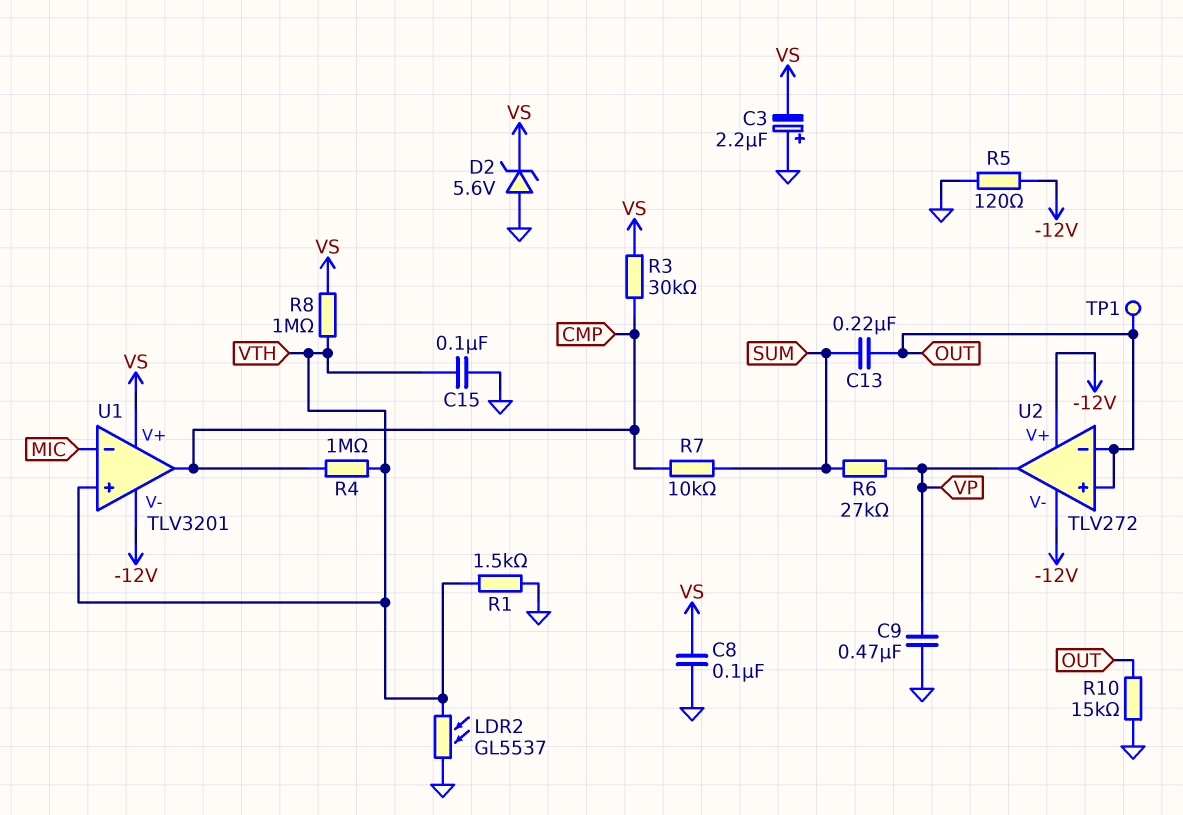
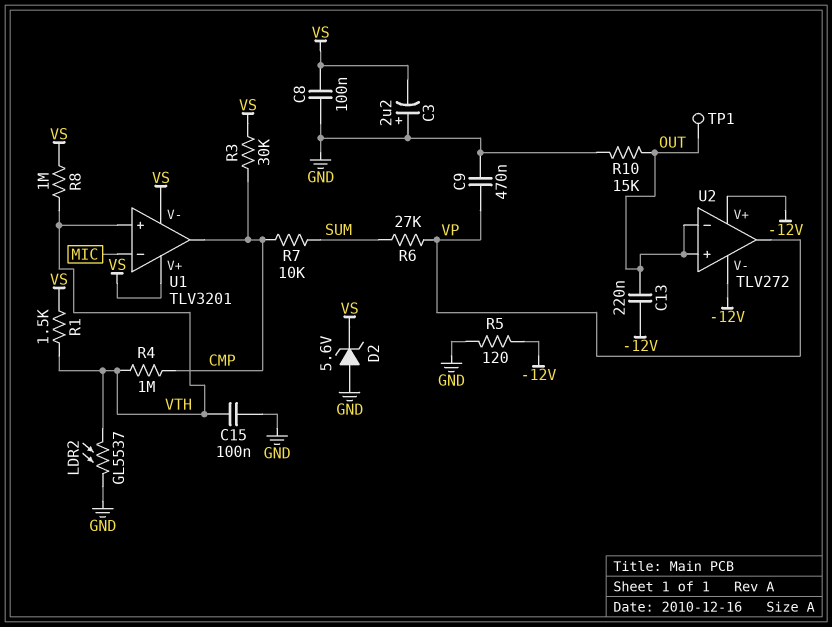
C13: 220nF (OUT, SUM) -> 220nF (-12V, OUT)
R1: 1.5k (GND, VTH) -> 1.5k (VS, VTH)
U1 pin V-: -12V -> VS

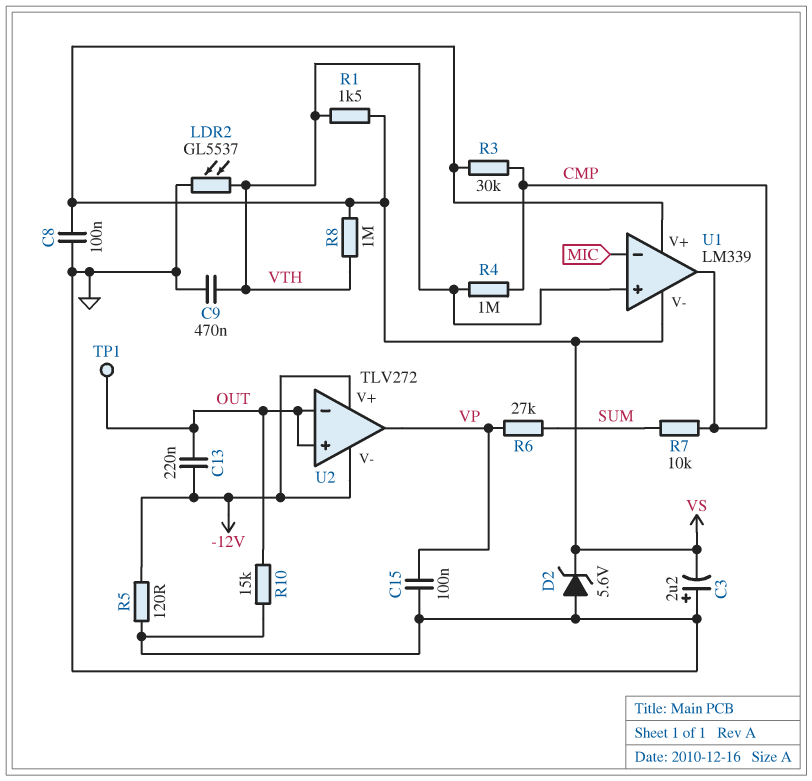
C9: 470nF (GND, VP) -> 470nF (GND, VTH)
C15: 100nF (GND, VTH) -> 100nF (GND, VP)
U1: TLV3201 -> LM339

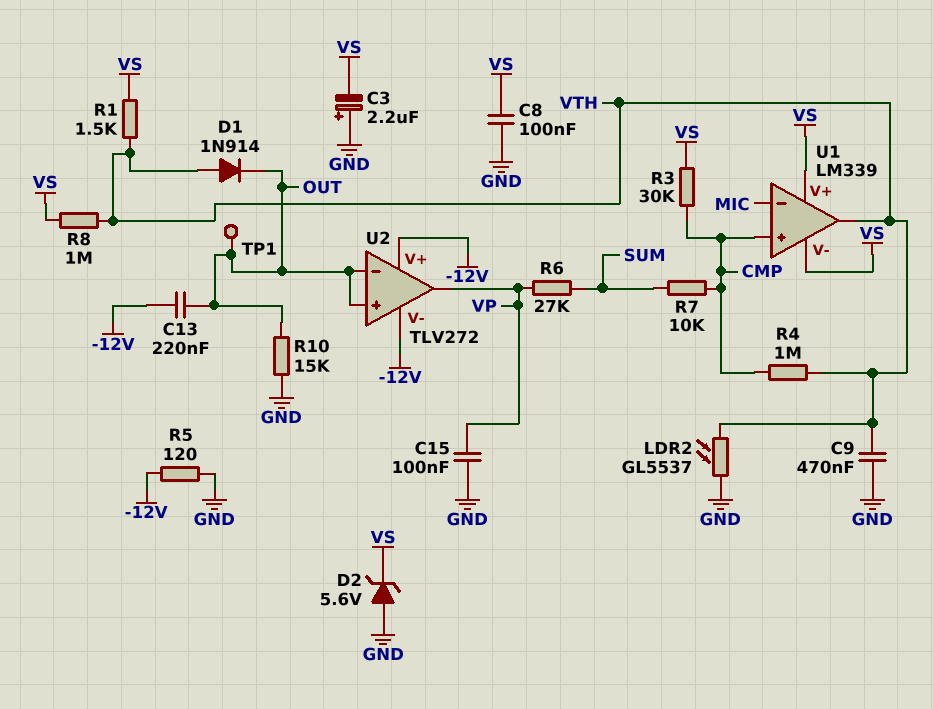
D1: none -> diode 1N914 (A VTH, K OUT)
U1 pin in+: VTH -> CMP
U1 pin out: CMP -> VTH

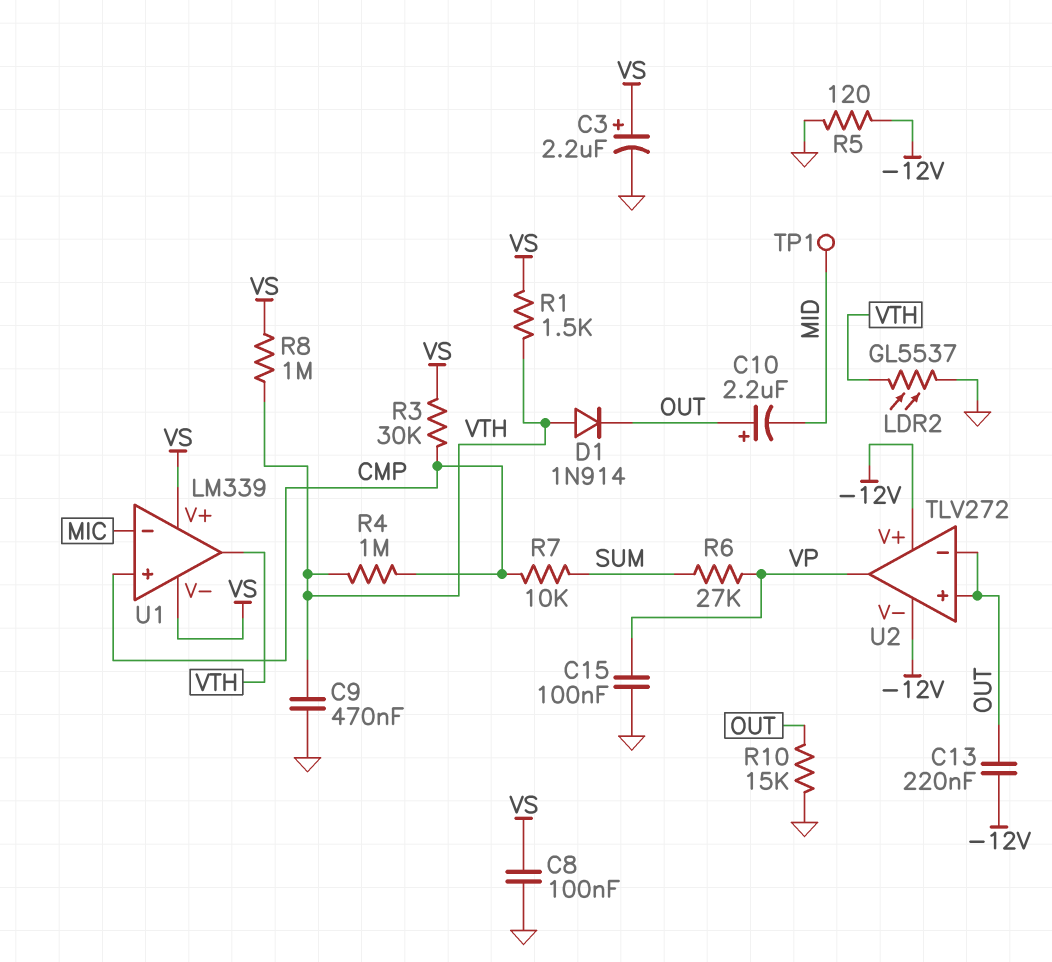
C3: 2.2uF (plus GND, minus VS) -> 2.2uF (plus VS, minus GND)
C10: none -> 2.2uF (plus OUT, minus MID)
D2: zener 5.6V (A GND, K VS) -> none
TP1: test point (OUT) -> test point (MID)

